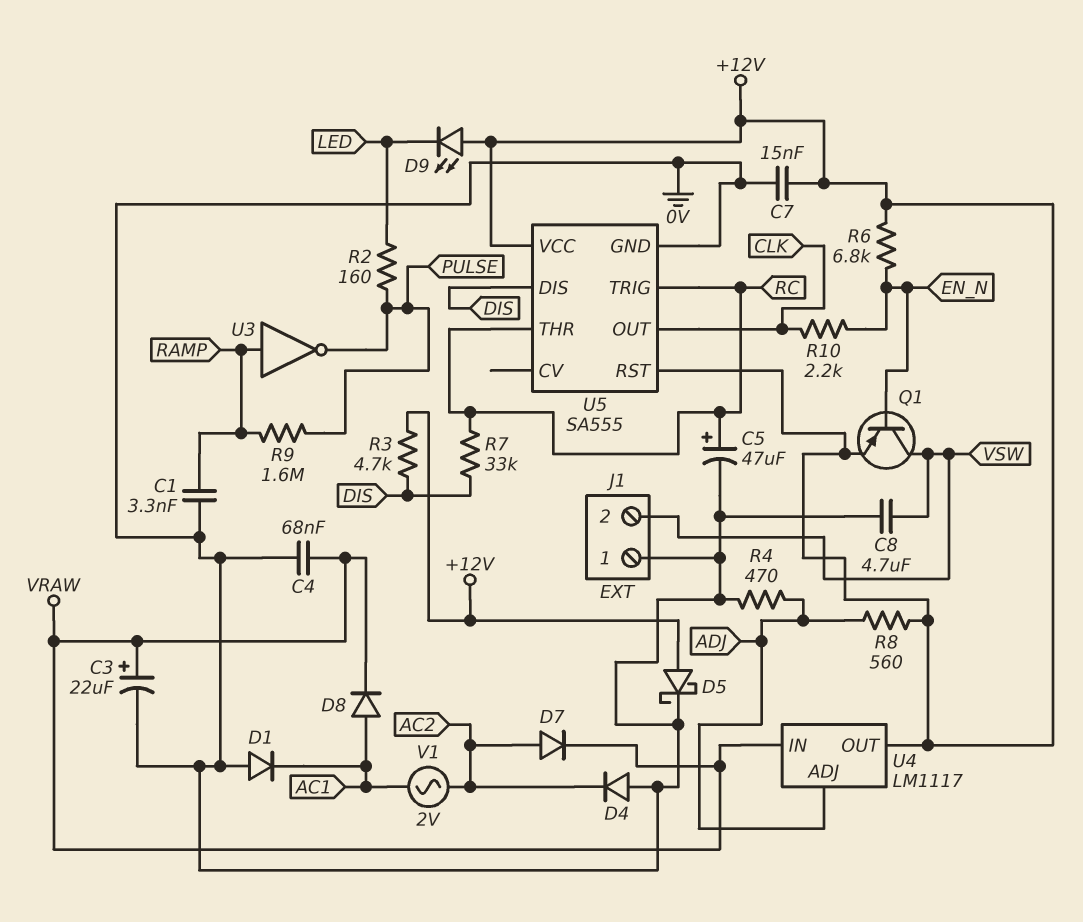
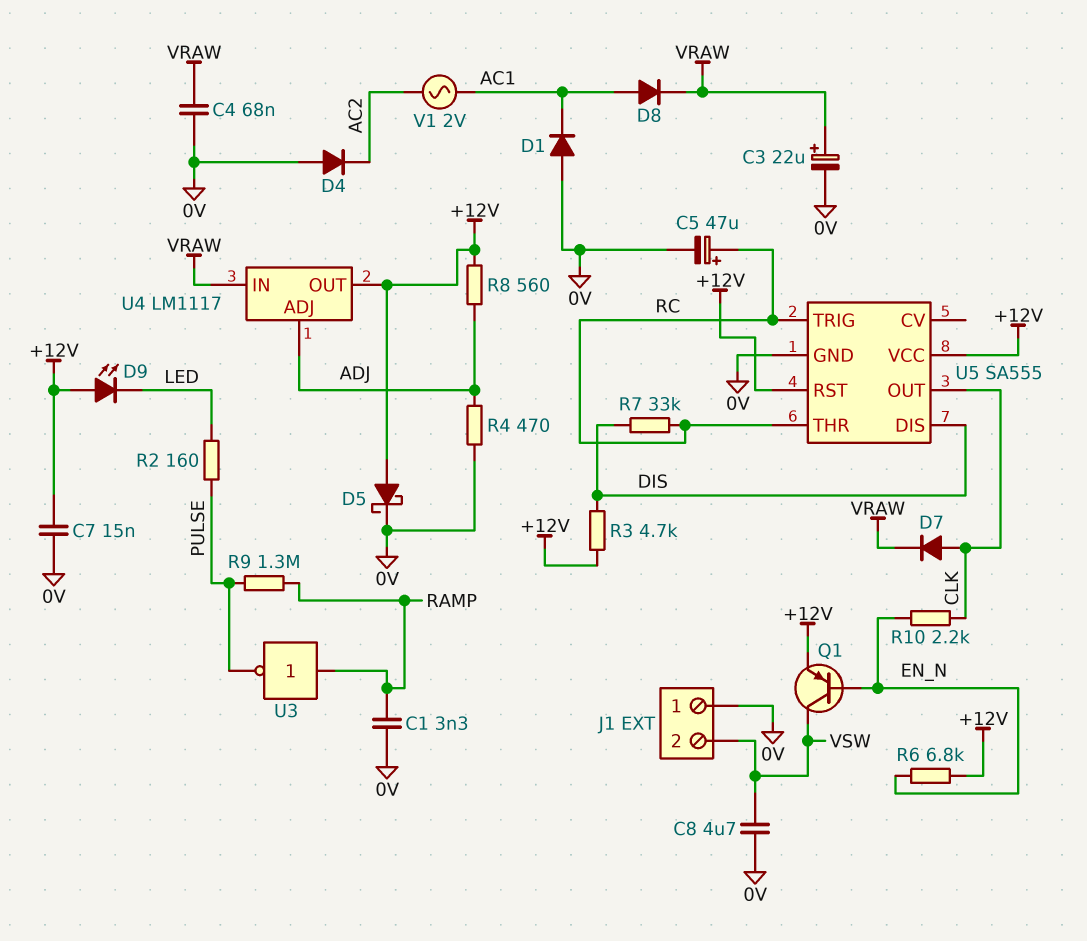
D7: diode (A AC2, K VRAW) -> diode (A CLK, K VRAW)
R9: 1.6M (PULSE, RAMP) -> 1.3M (PULSE, RAMP)

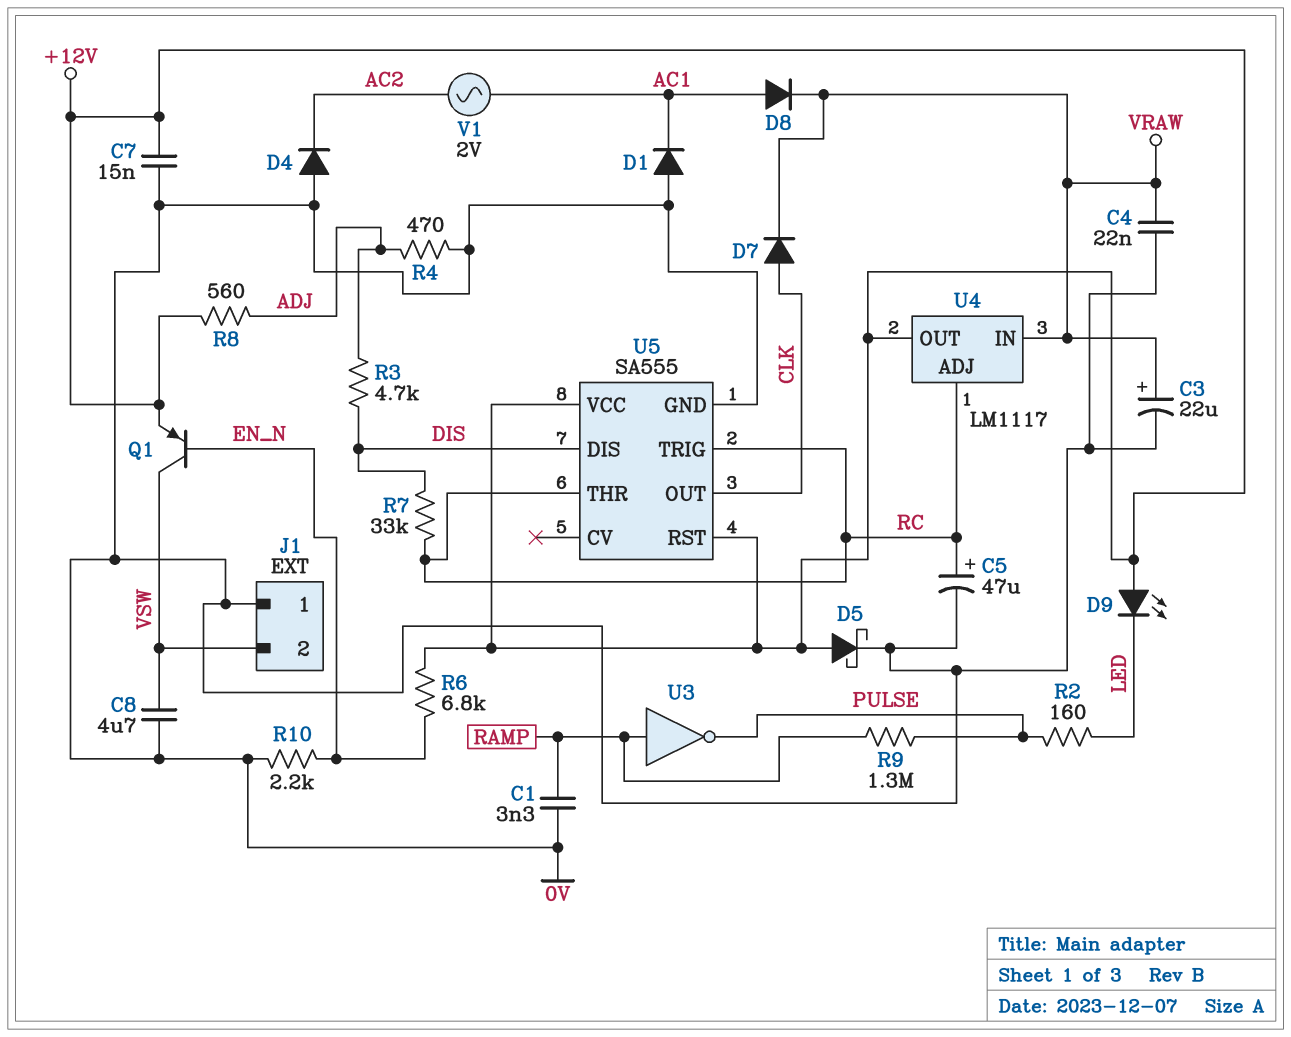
C4: 68nF (0V, VRAW) -> 22nF (0V, VRAW)
R3: 4.7k (+12V, DIS) -> 4.7k (ADJ, DIS)
R10: 2.2k (CLK, EN_N) -> 2.2k (0V, EN_N)
U4 pin ADJ: ADJ -> RC

